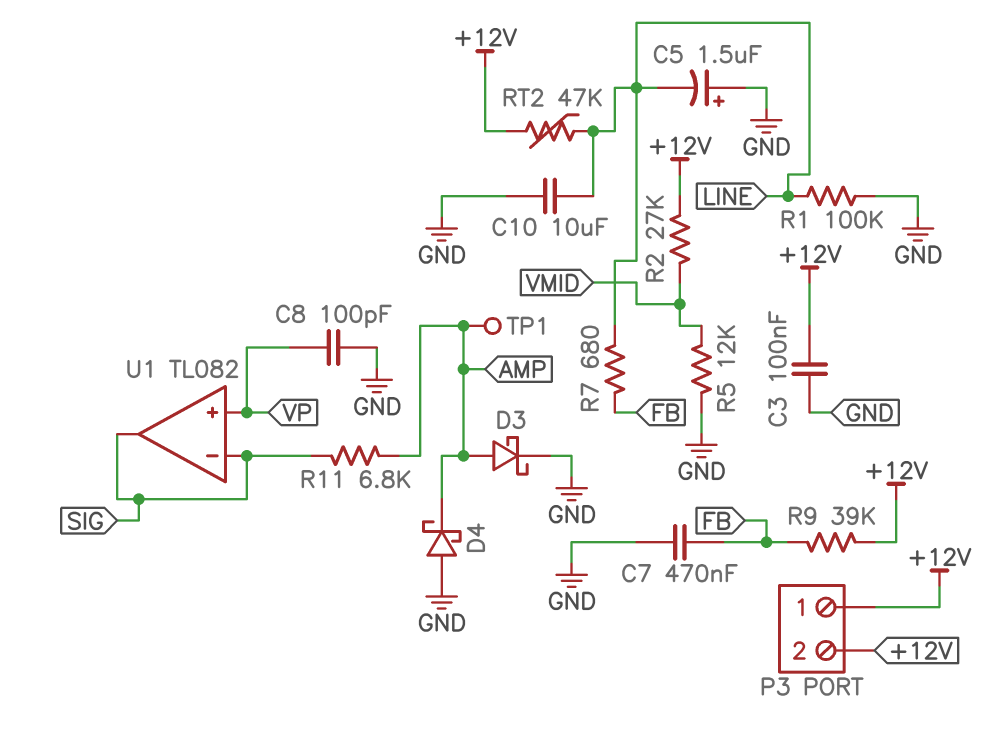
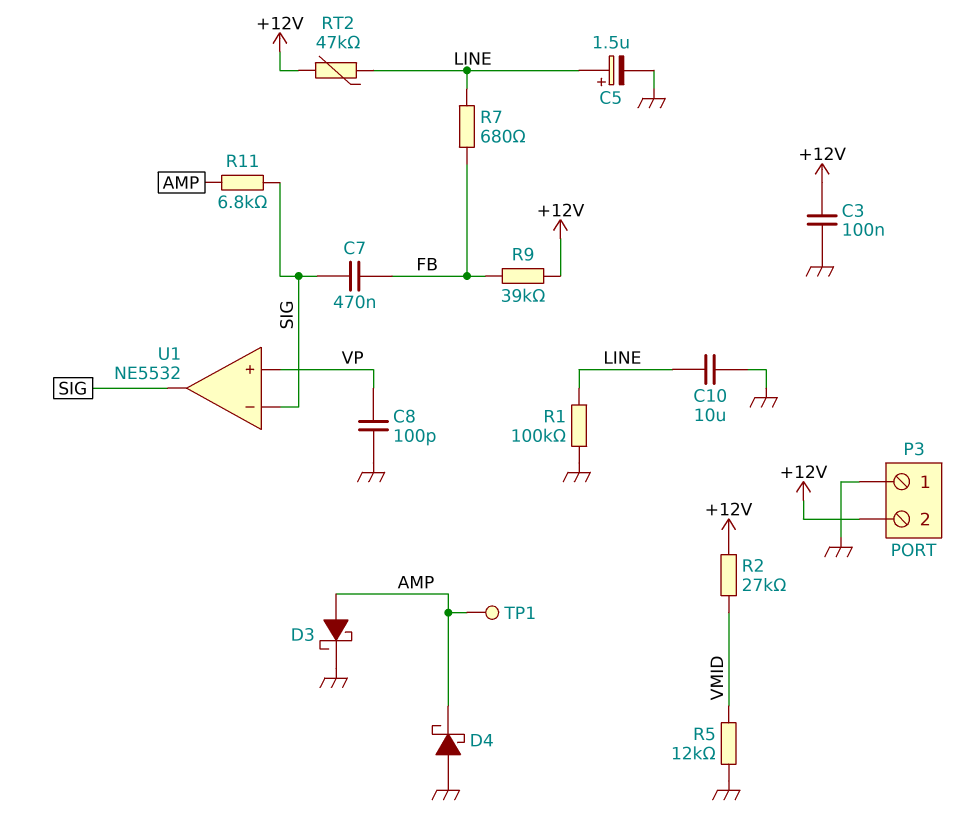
C5: 1.5uF (plus GND, minus LINE) -> 1.5uF (plus LINE, minus GND)
C7: 470nF (FB, GND) -> 470nF (FB, SIG)
P3 pin 1: +12V -> GND
U1: TL082 -> NE5532

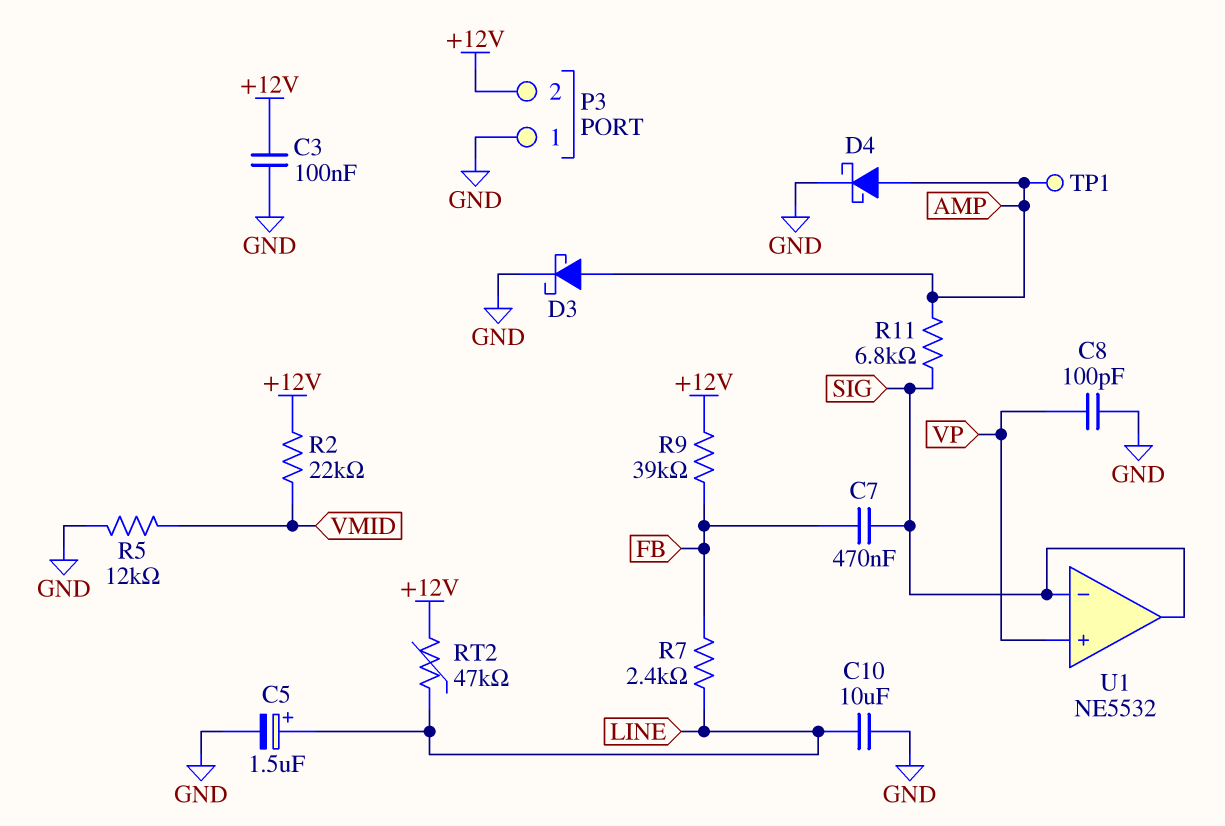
D4: schottky (A GND, K AMP) -> schottky (A AMP, K GND)
R1: 100k (GND, LINE) -> none
R2: 27k (+12V, VMID) -> 22k (+12V, VMID)
R7: 680 (FB, LINE) -> 2.4k (FB, LINE)

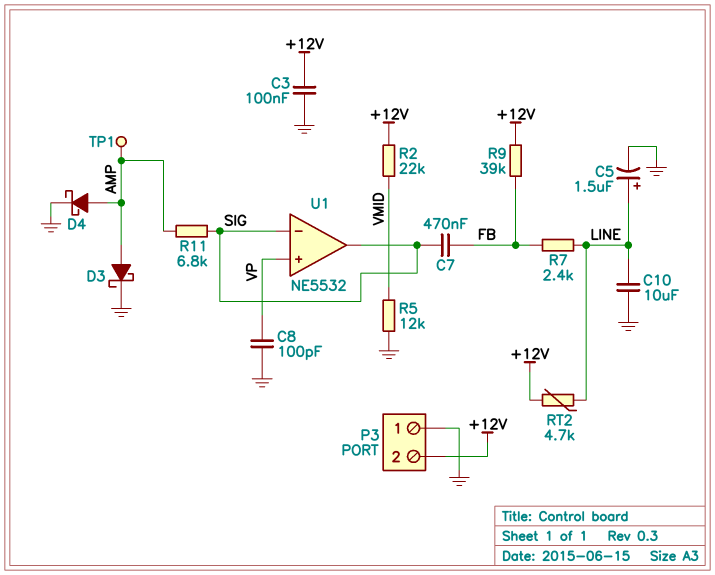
RT2: 47k (+12V, LINE) -> 4.7k (+12V, LINE)

